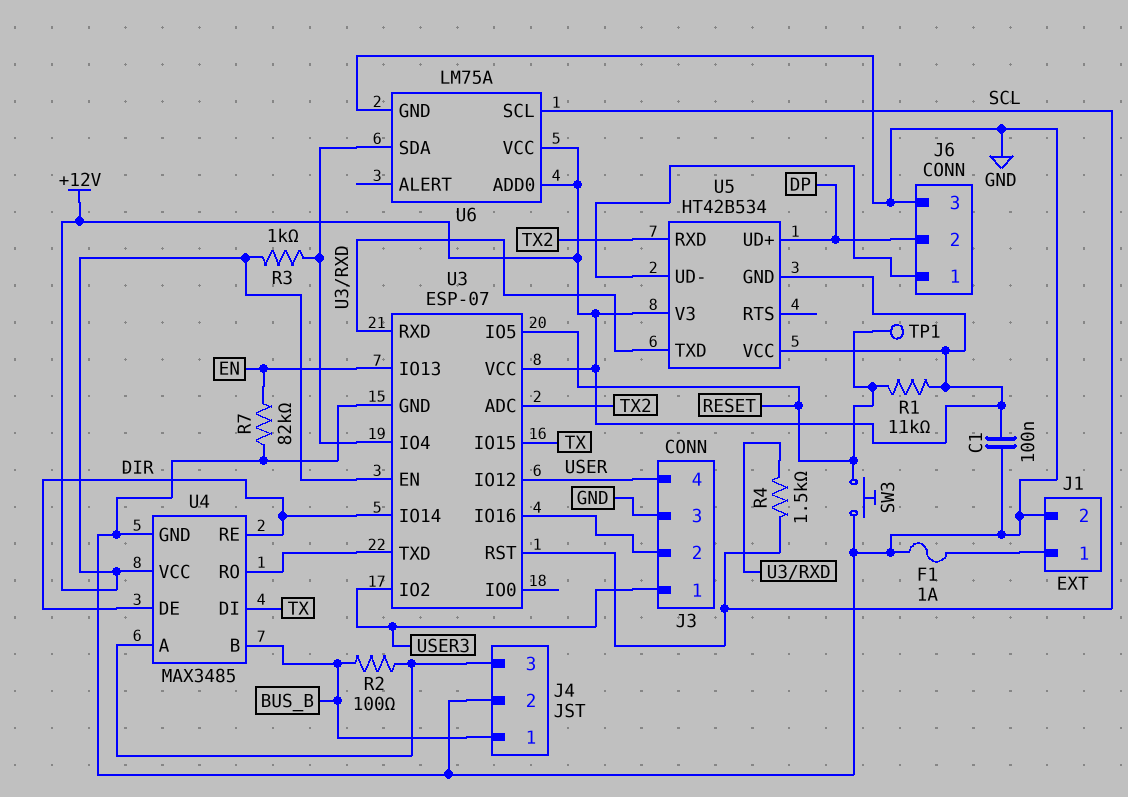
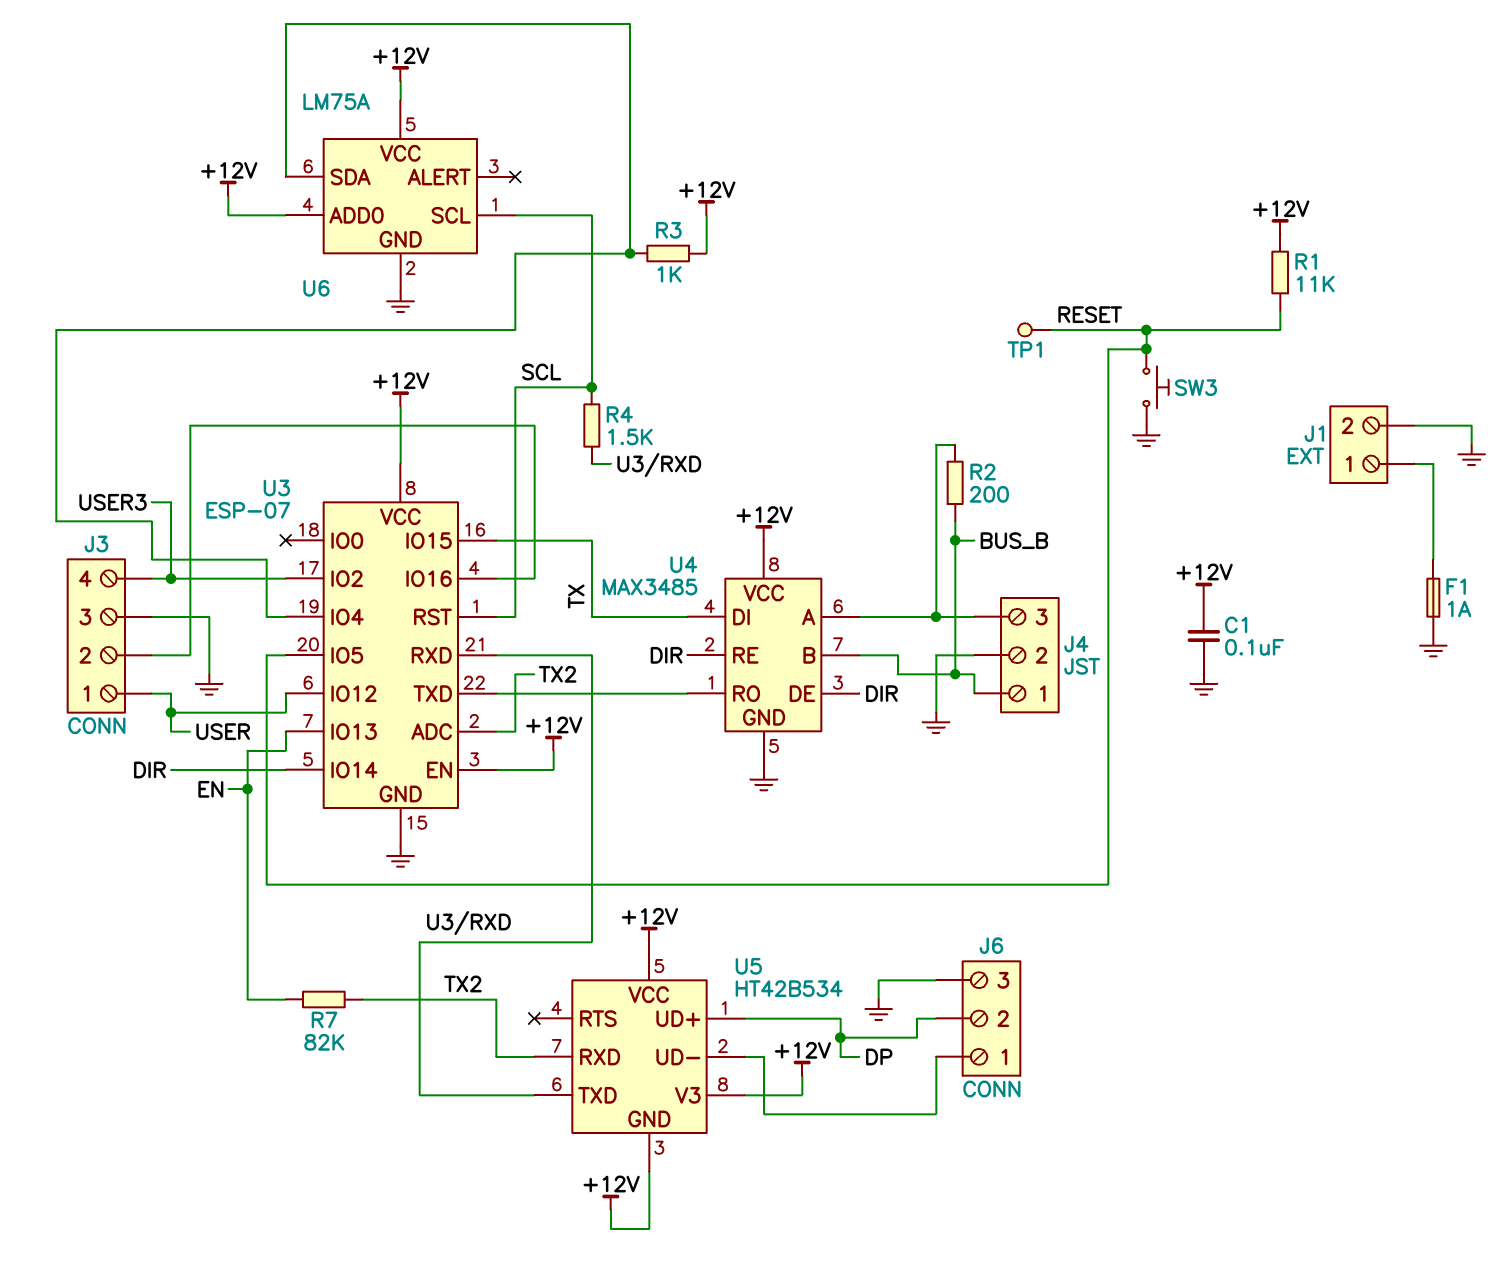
J3 pin 1: USER3 -> USER
J3 pin 4: USER -> USER3
R2: 100 (BUS_B, J4/3) -> 200 (BUS_B, J4/3)
R7: 82k (EN, GND) -> 82k (EN, TX2)

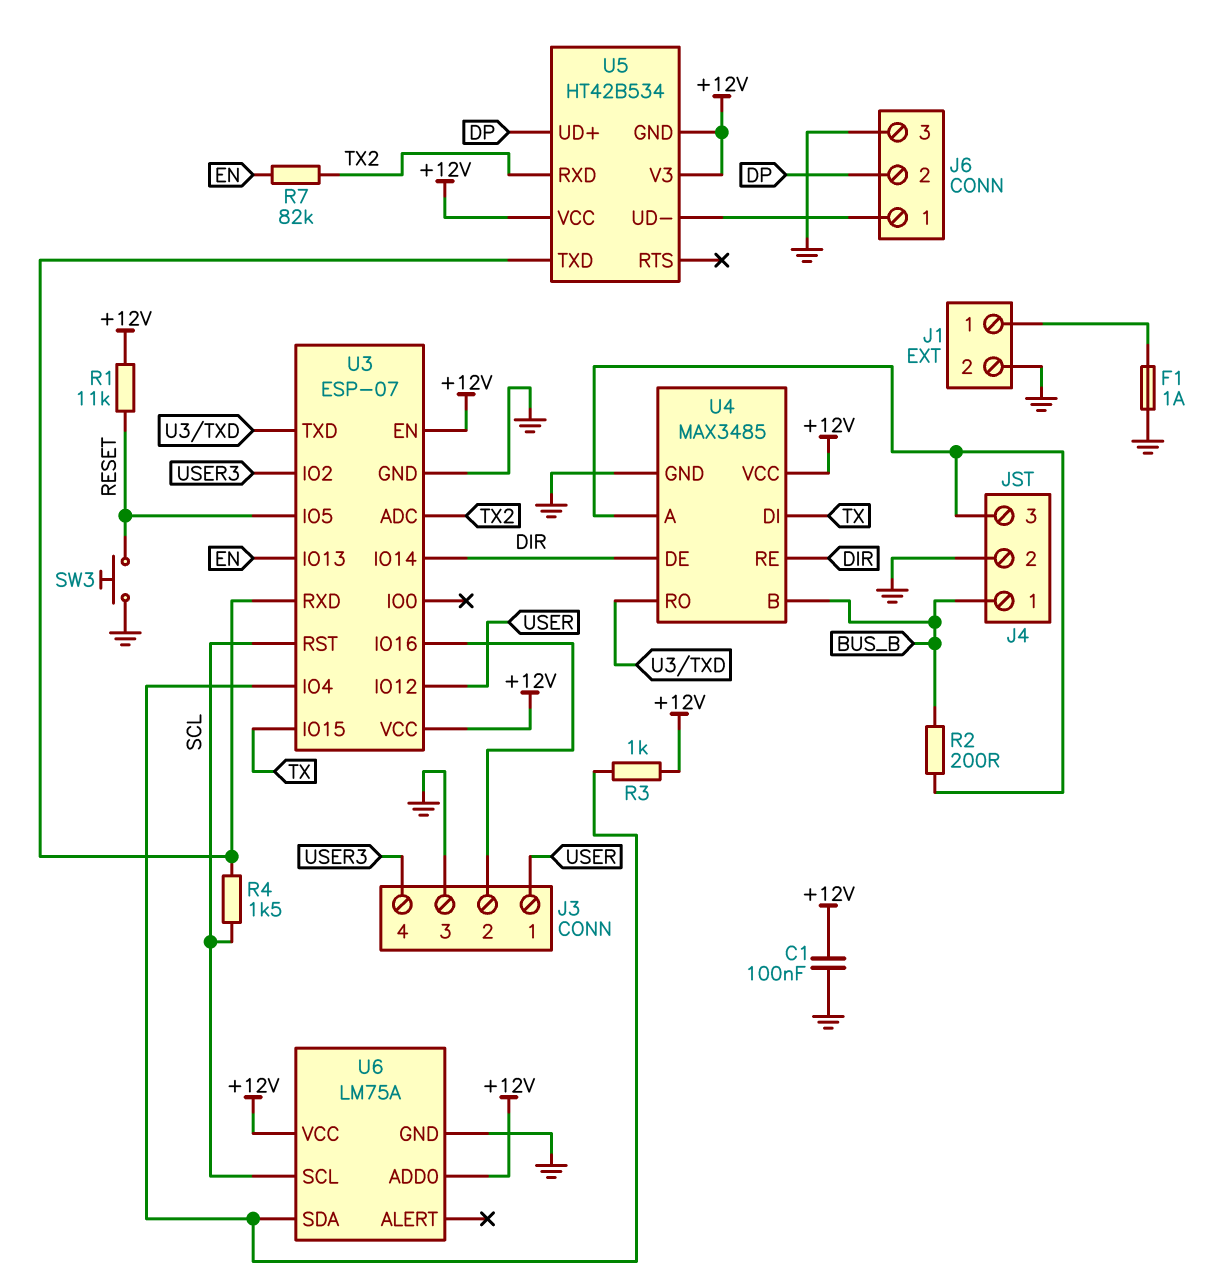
TP1: test point (RESET) -> none

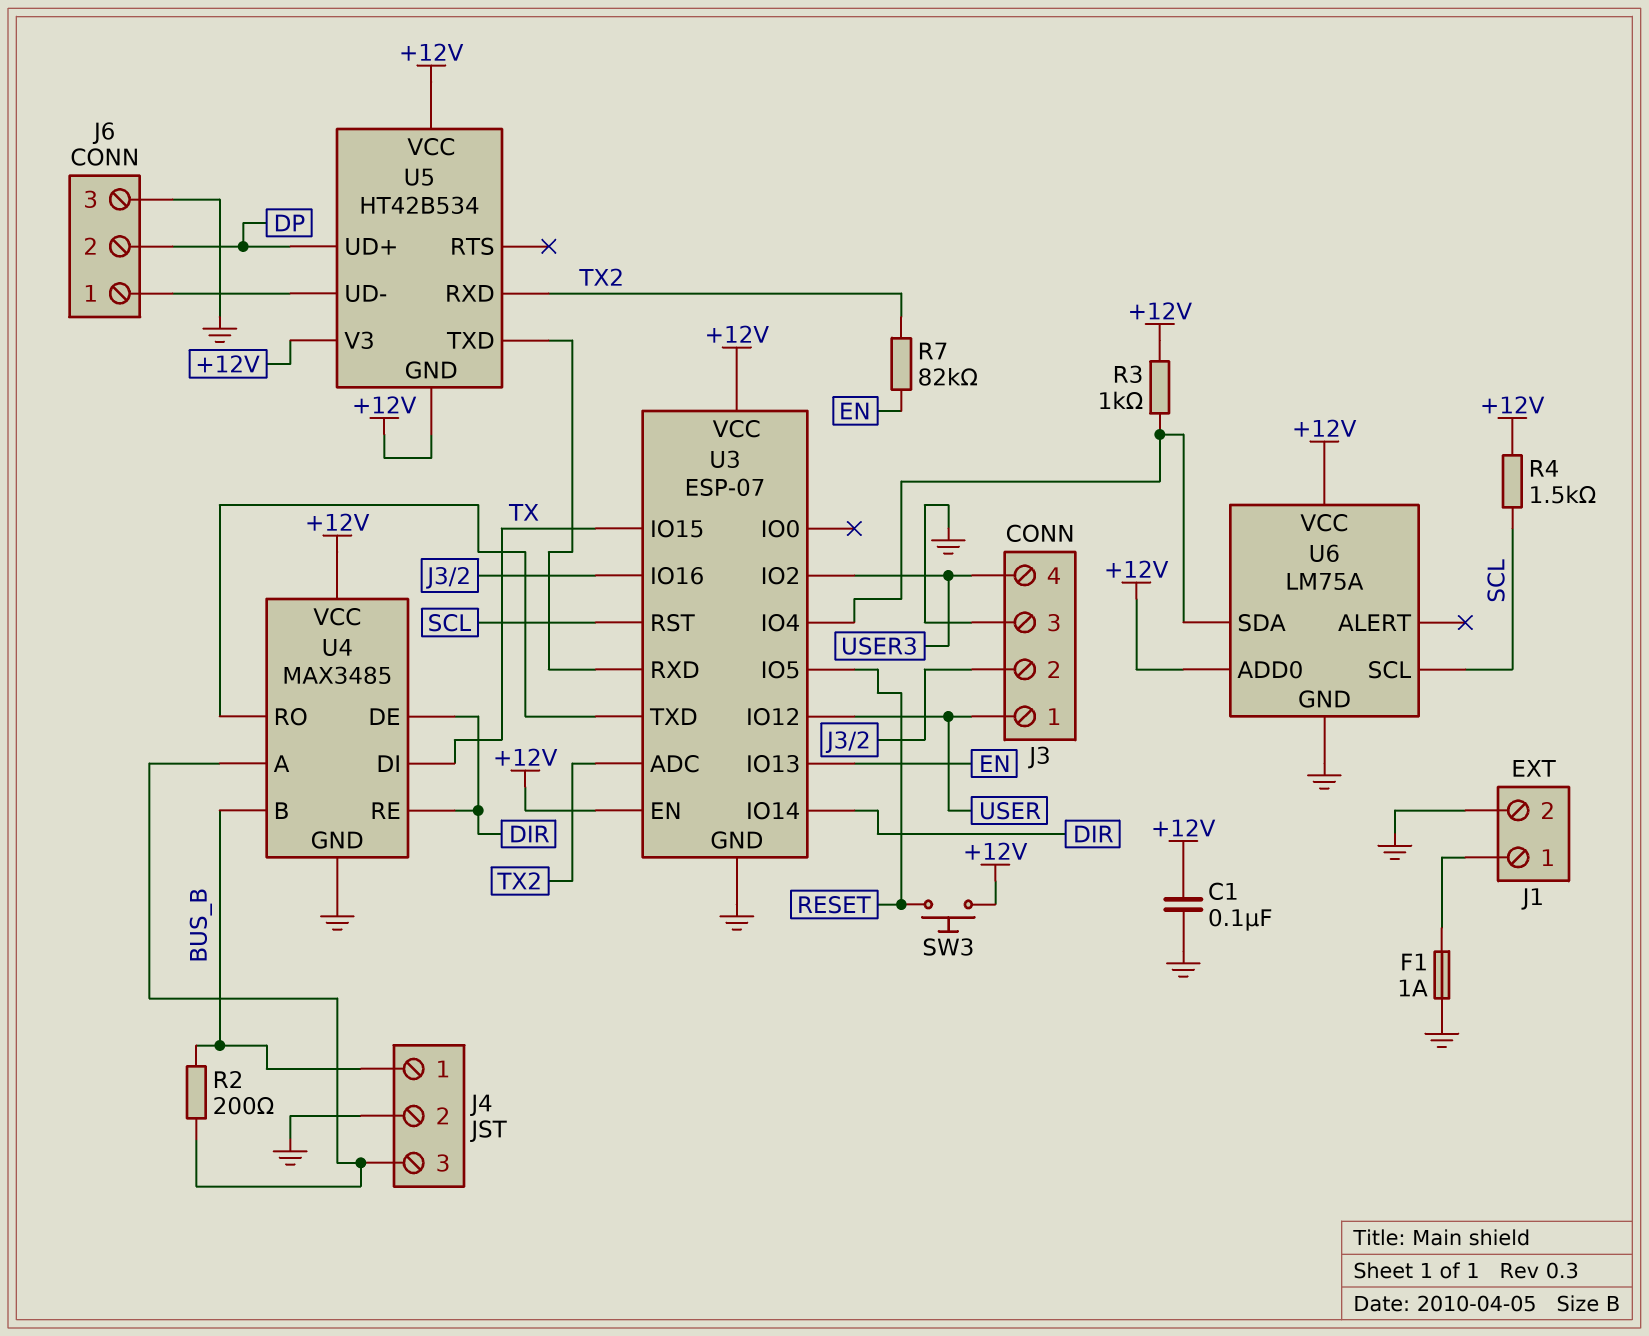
R1: 11k (+12V, RESET) -> none
R4: 1.5k (SCL, U3/RXD) -> 1.5k (+12V, SCL)
SW3: button (GND, RESET) -> button (+12V, RESET)

